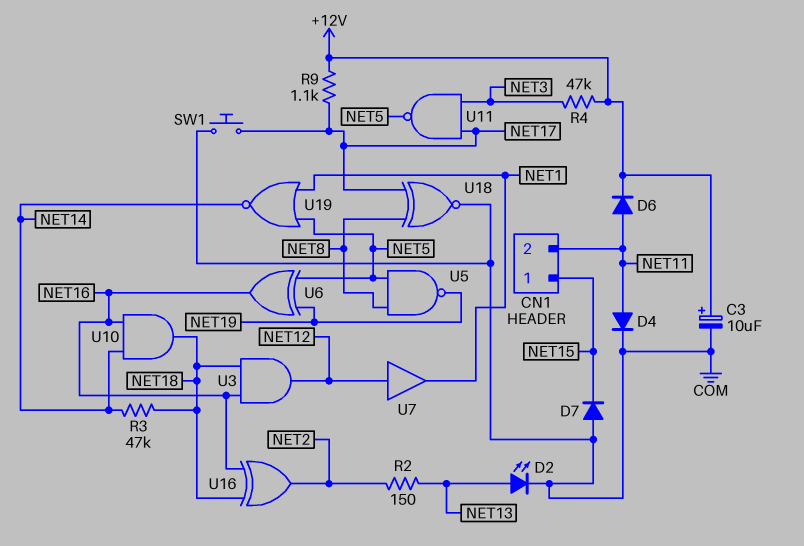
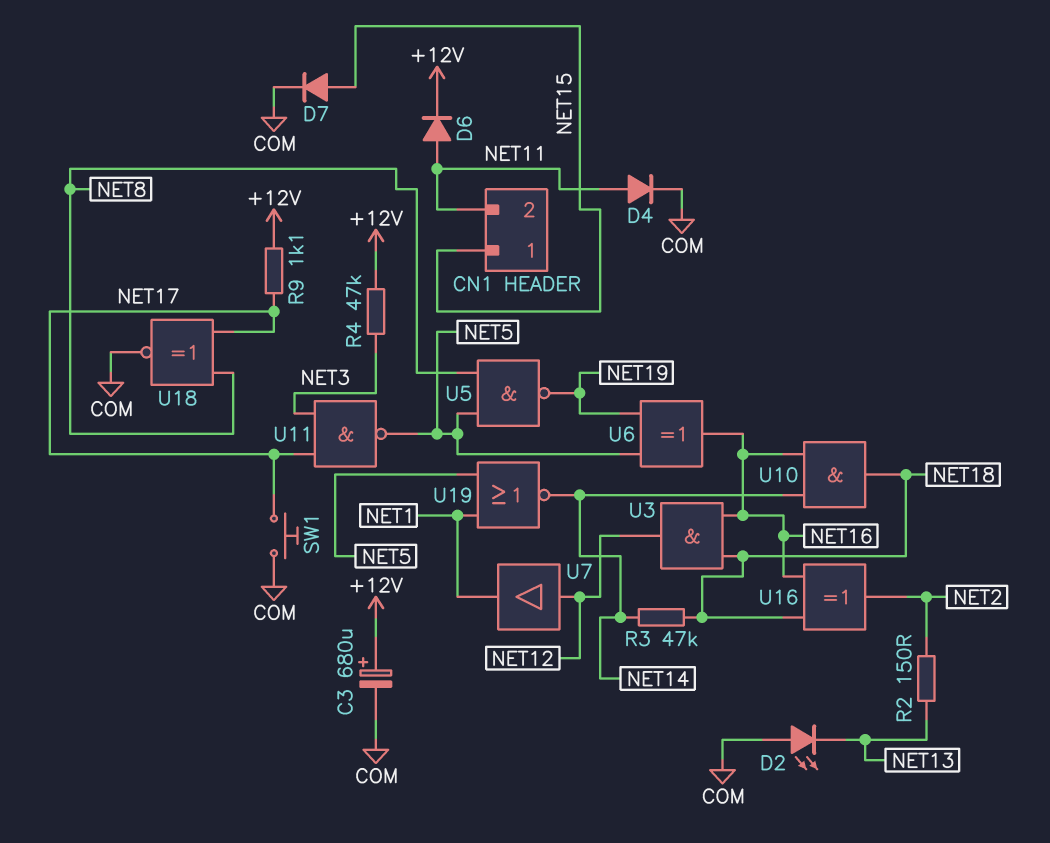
C3: 10uF (plus +12V, minus COM) -> 680uF (plus +12V, minus COM)
D2: LED (A NET13, K COM) -> LED (A COM, K NET13)
D7: diode (A COM, K NET15) -> diode (A NET15, K COM)

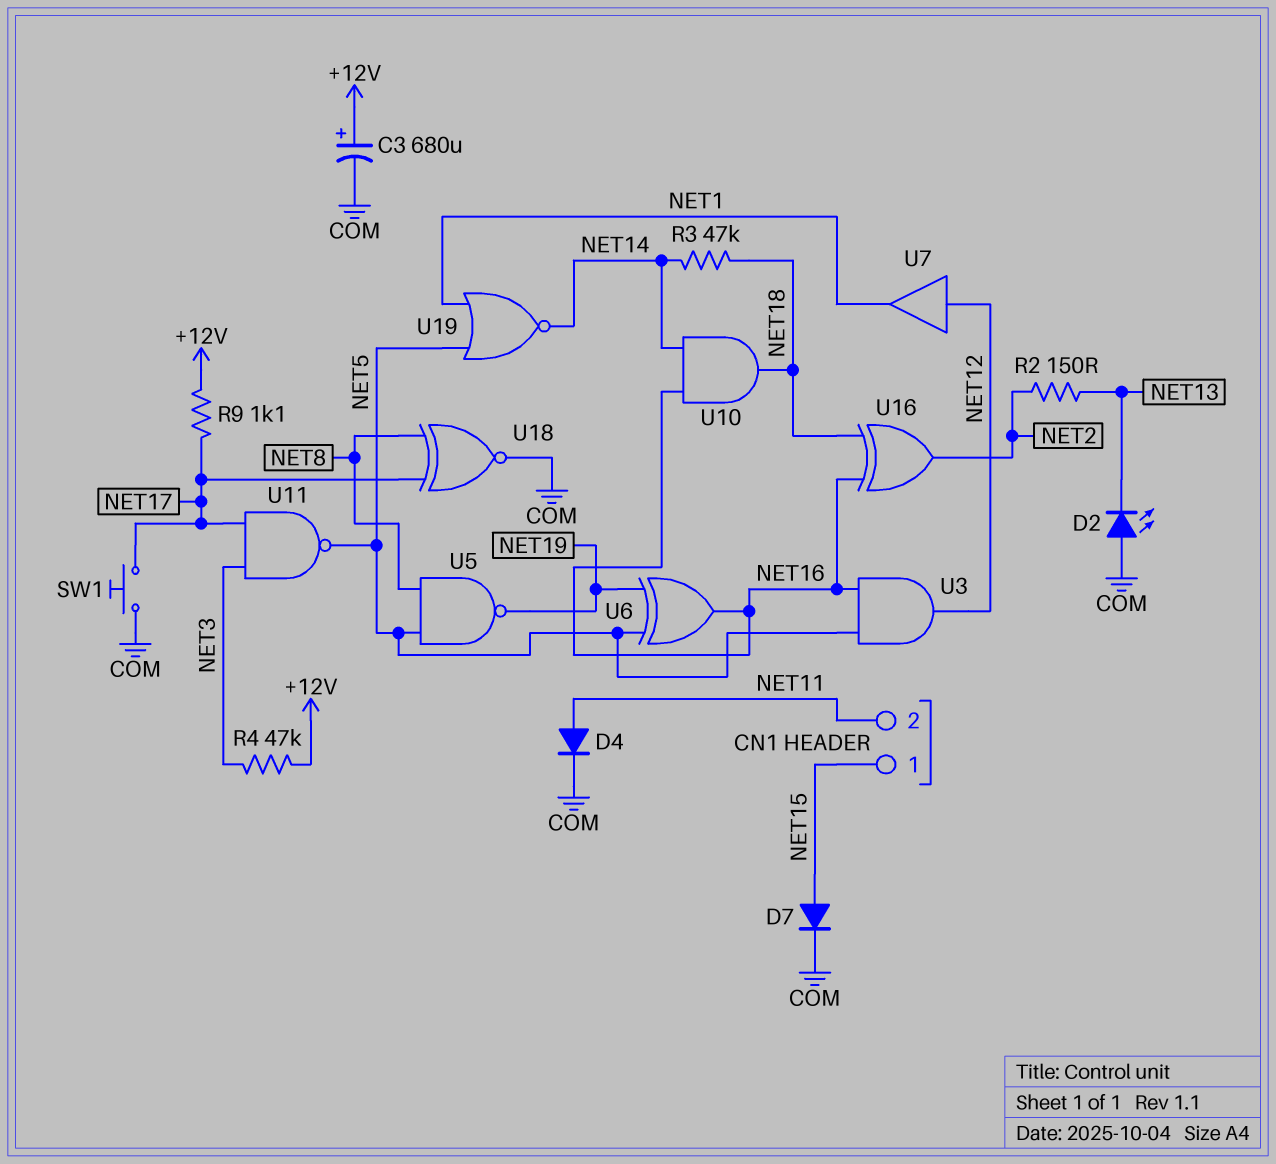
D6: diode (A NET11, K +12V) -> none
U3: AND (in NET16, in NET18, out NET12) -> AND (in NET5, in NET16, out NET12)

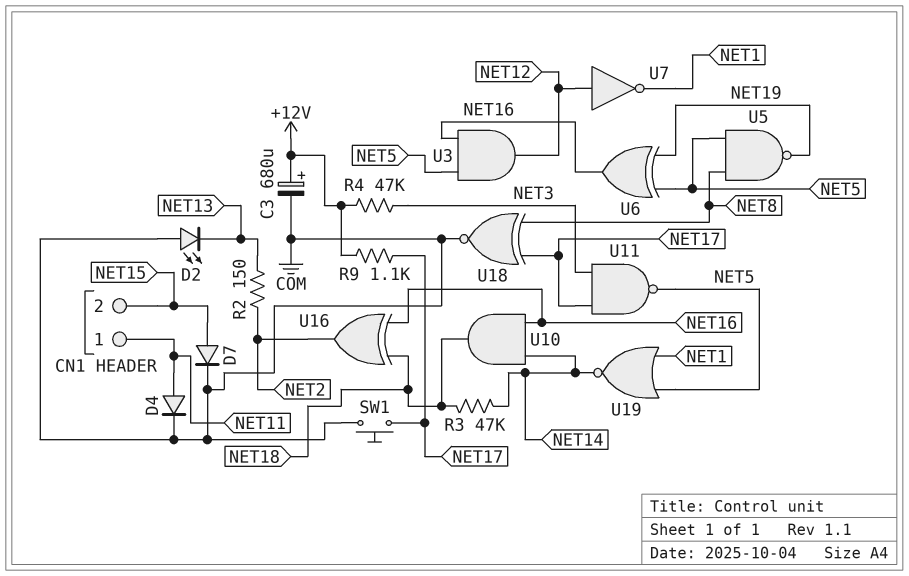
CN1 pin 1: NET15 -> NET11
CN1 pin 2: NET11 -> NET15
U7: buffer (in NET12, out NET1) -> NOT (in NET12, out NET1)

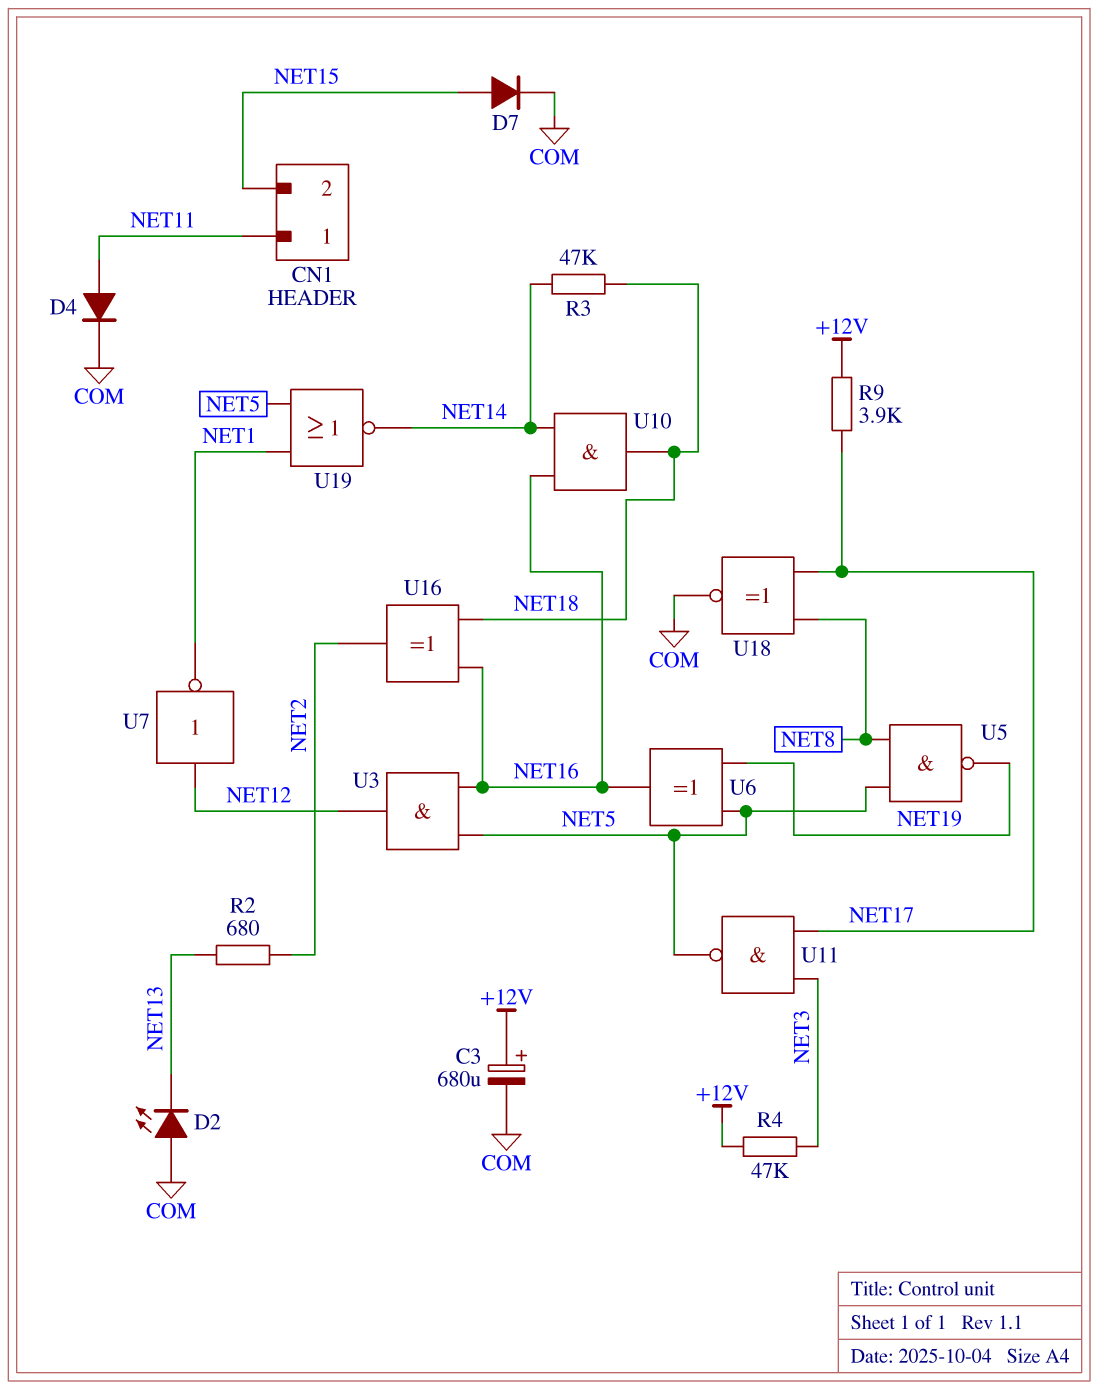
R2: 150 (NET2, NET13) -> 680 (NET2, NET13)
R9: 1.1k (+12V, NET17) -> 3.9k (+12V, NET17)
SW1: button (COM, NET17) -> none

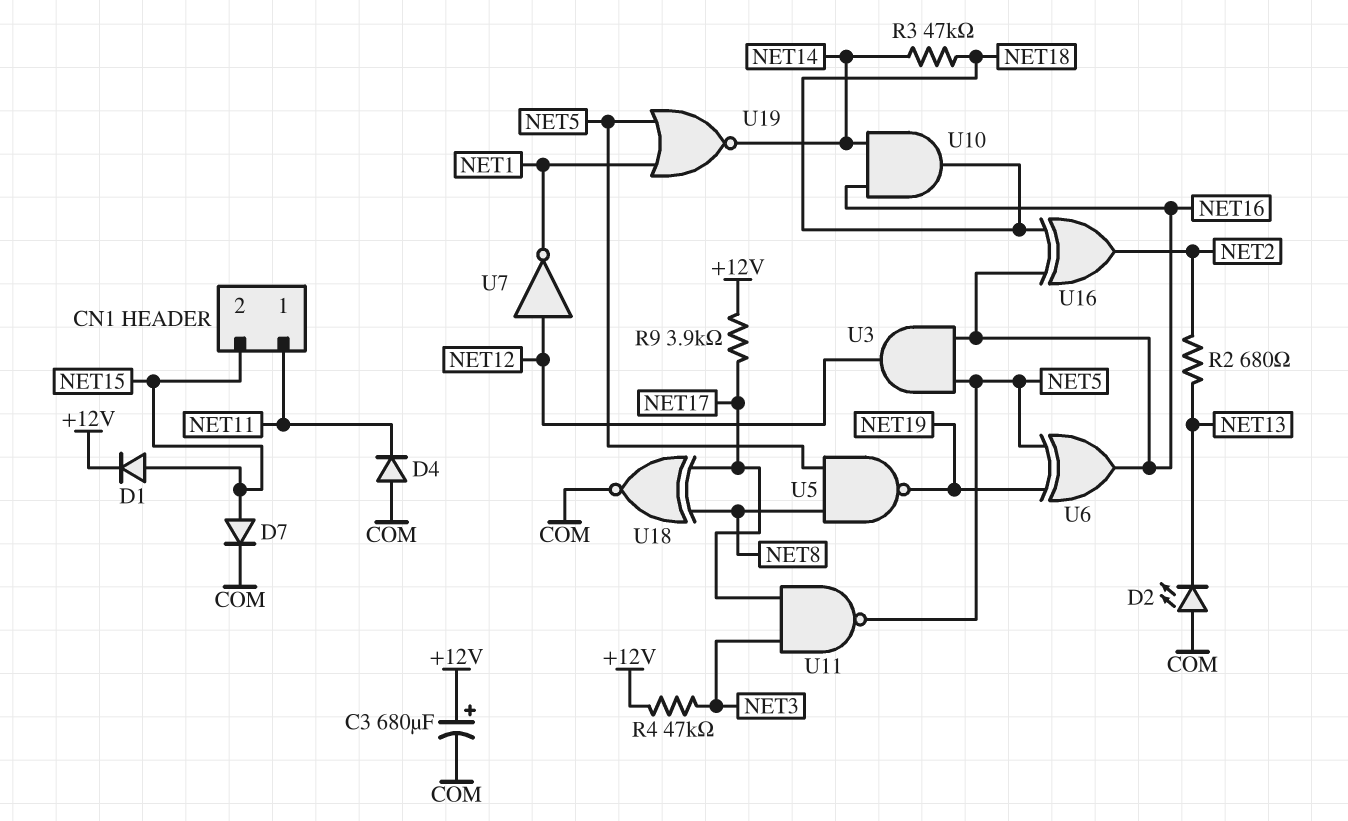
D1: none -> diode (A NET15, K +12V)
D4: diode (A NET11, K COM) -> diode (A COM, K NET11)

